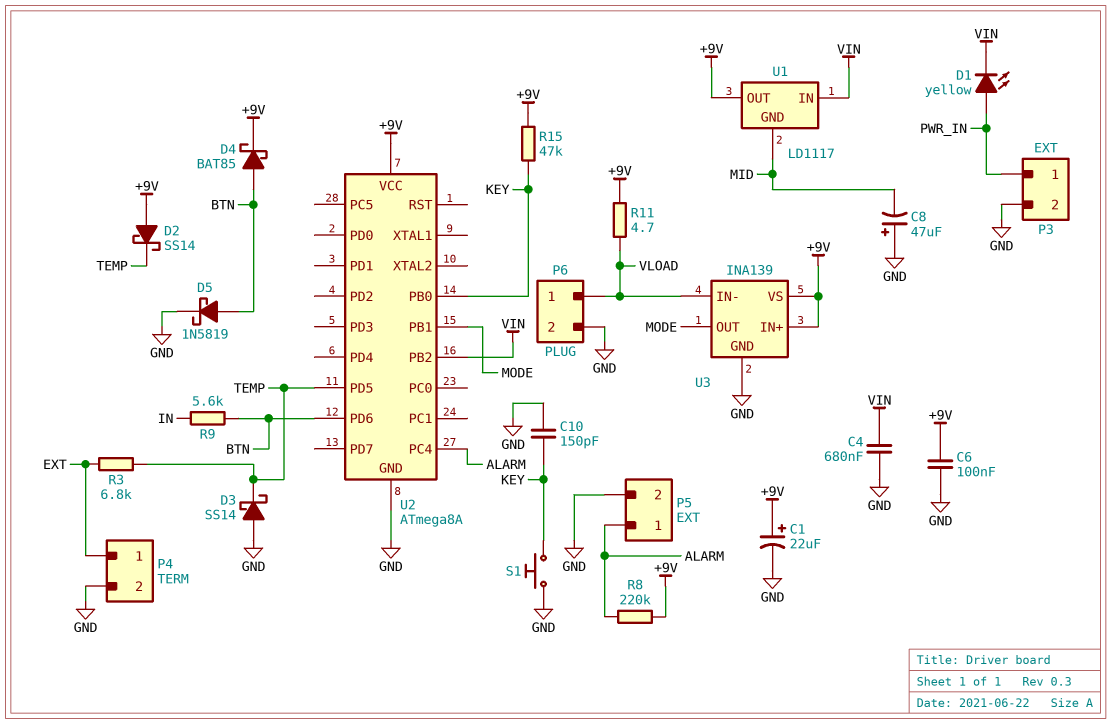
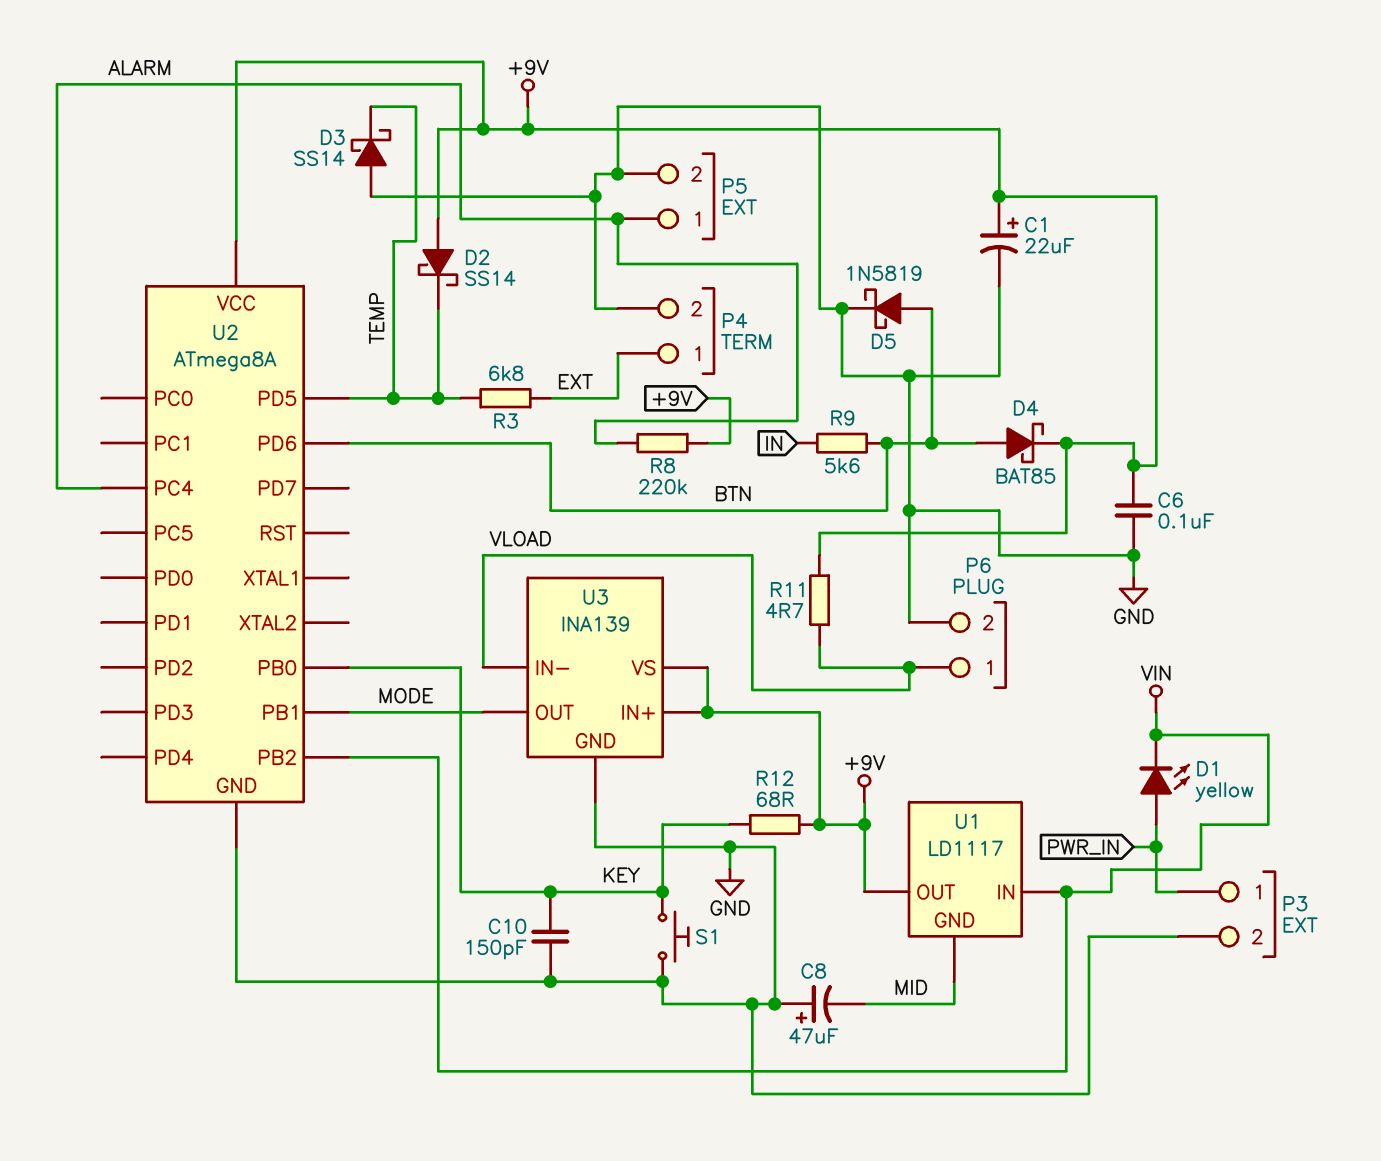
C4: 680nF (GND, VIN) -> none
R12: none -> 68 (+9V, KEY)
R15: 47k (+9V, KEY) -> none

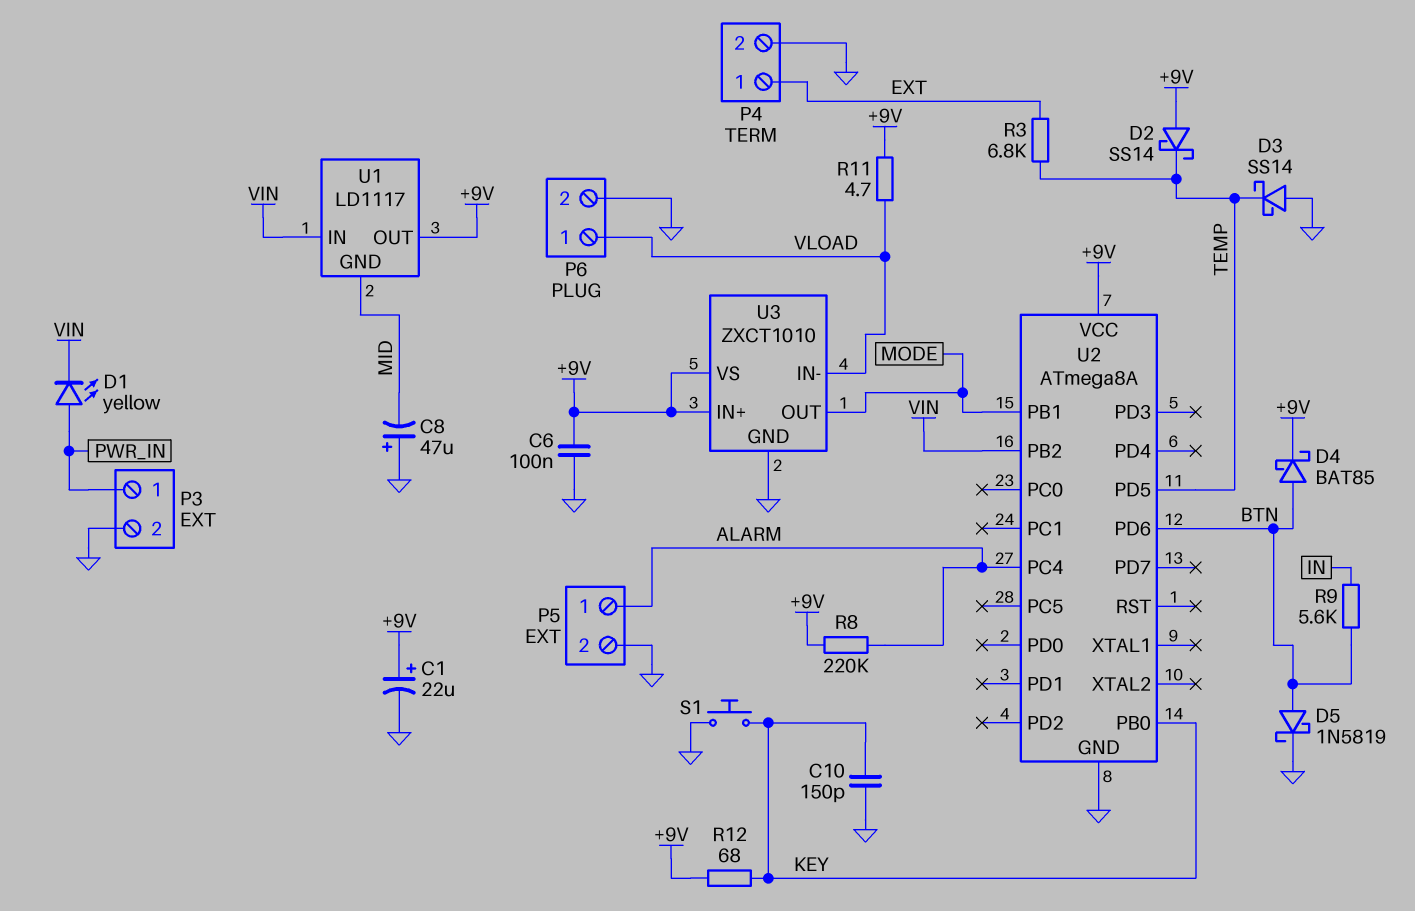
U3: INA139 -> ZXCT1010

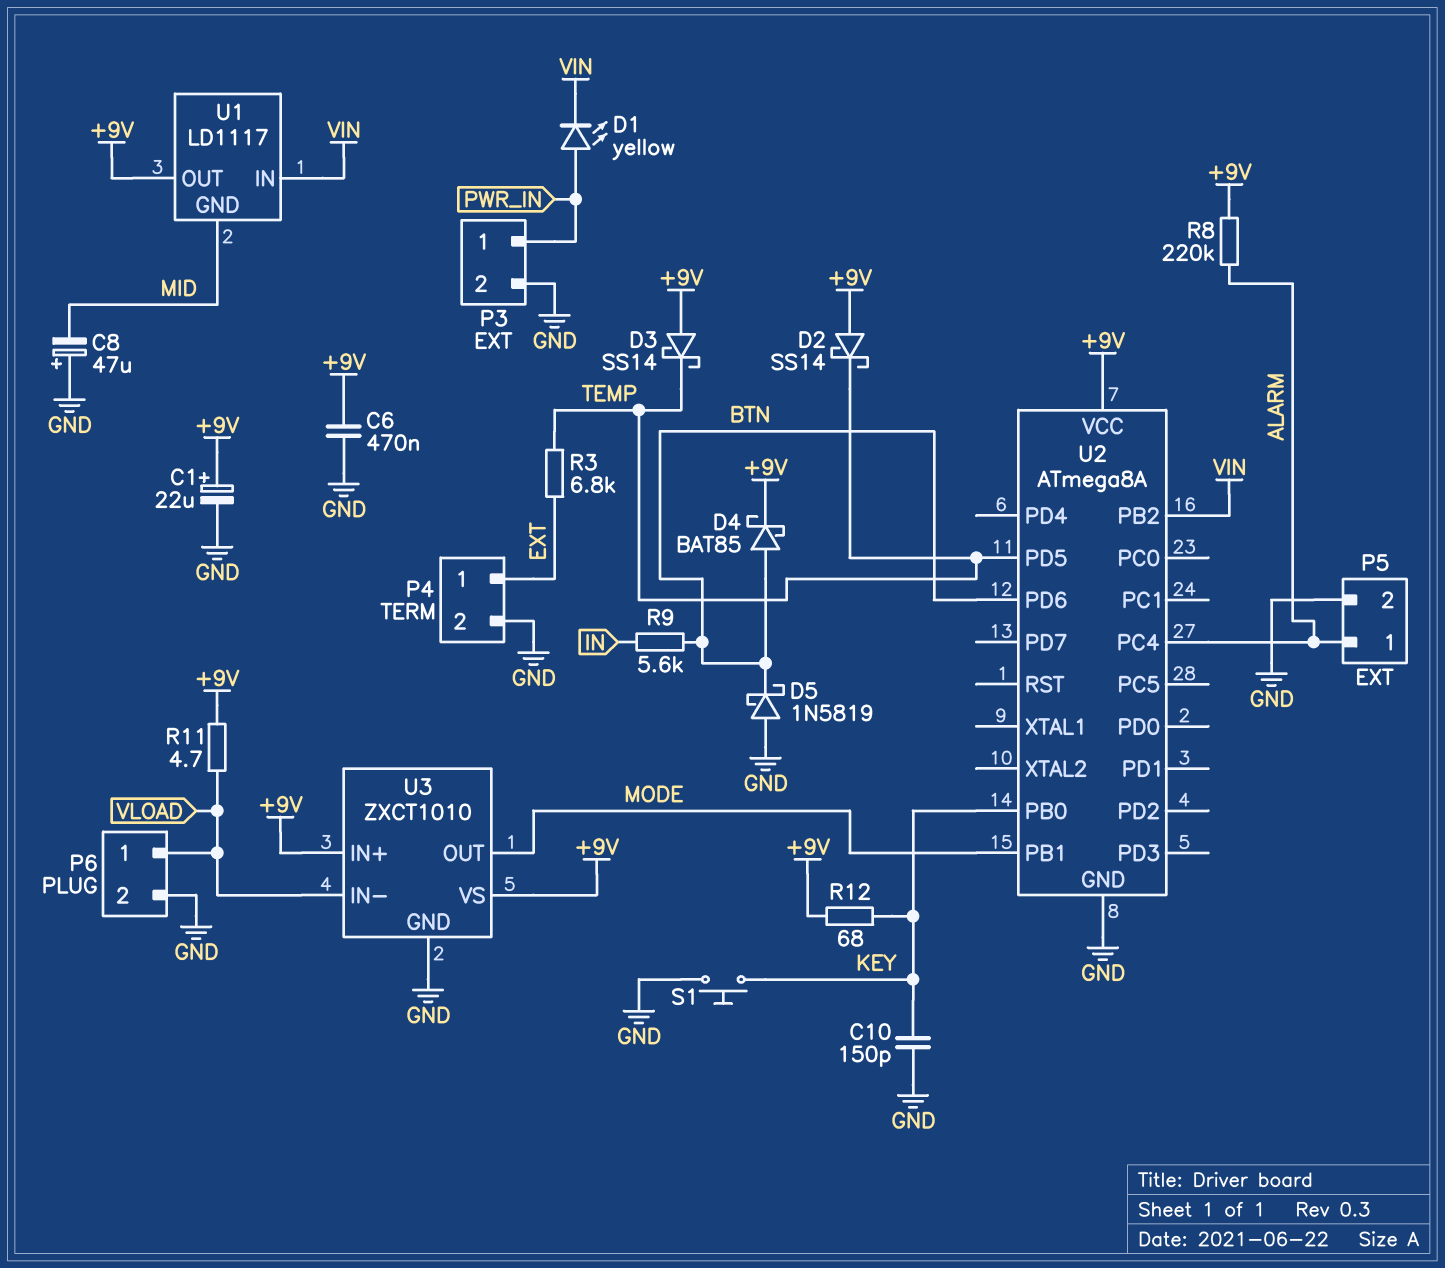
C6: 100nF (+9V, GND) -> 470nF (+9V, GND)
D3: schottky SS14 (A GND, K TEMP) -> schottky SS14 (A +9V, K TEMP)
D5: schottky 1N5819 (A BTN, K GND) -> schottky 1N5819 (A GND, K BTN)

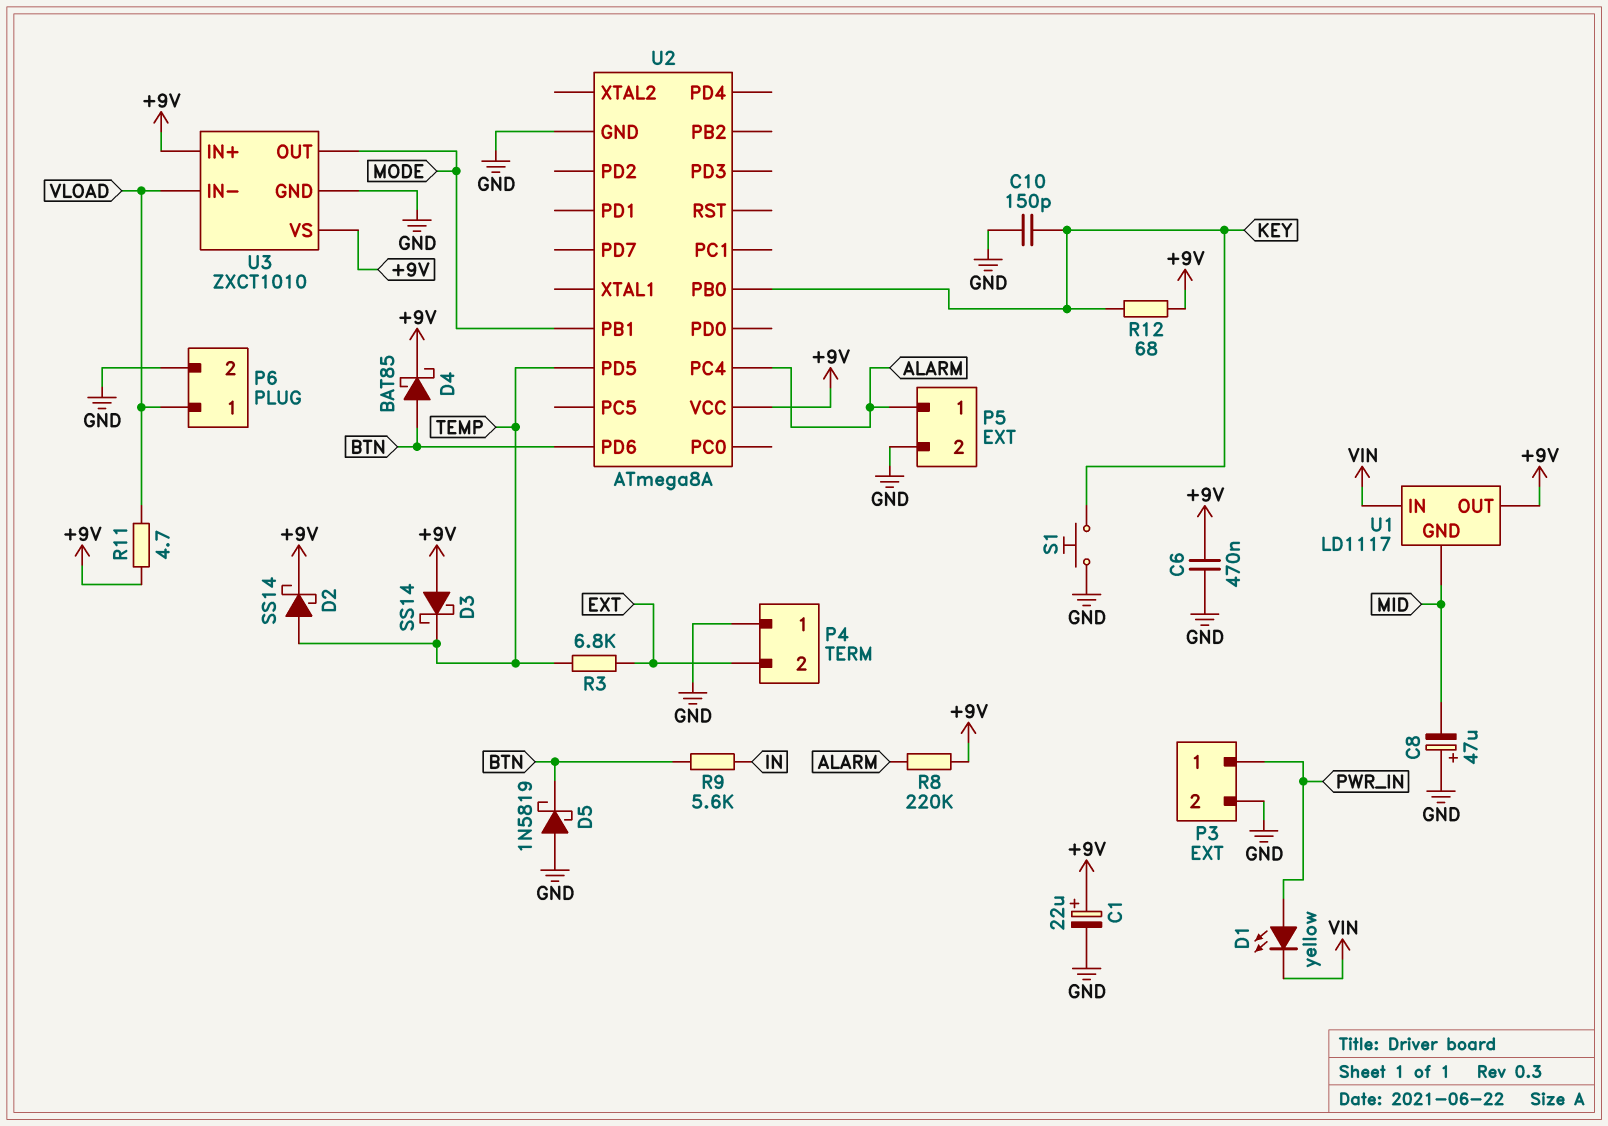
D2: schottky SS14 (A +9V, K TEMP) -> schottky SS14 (A TEMP, K +9V)
P4 pin 1: EXT -> GND
P4 pin 2: GND -> EXT
U2 pin PB2: VIN -> none

